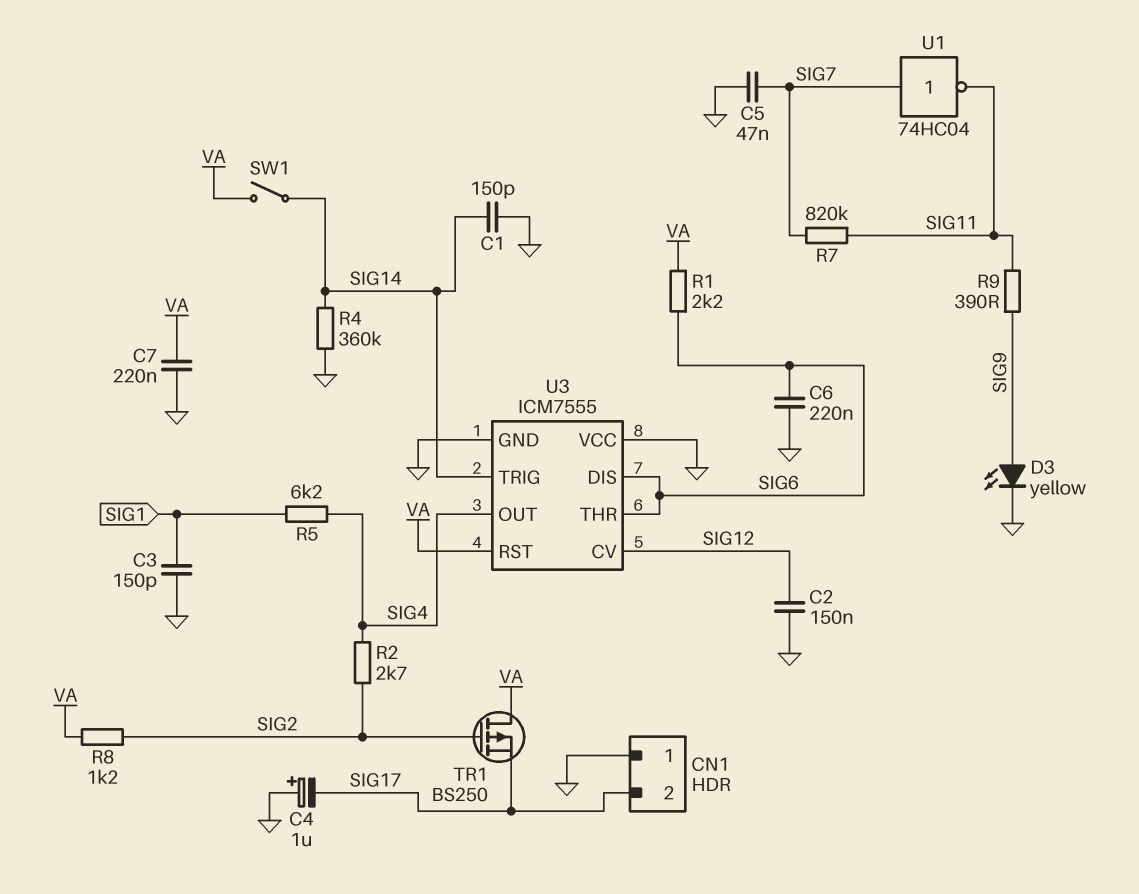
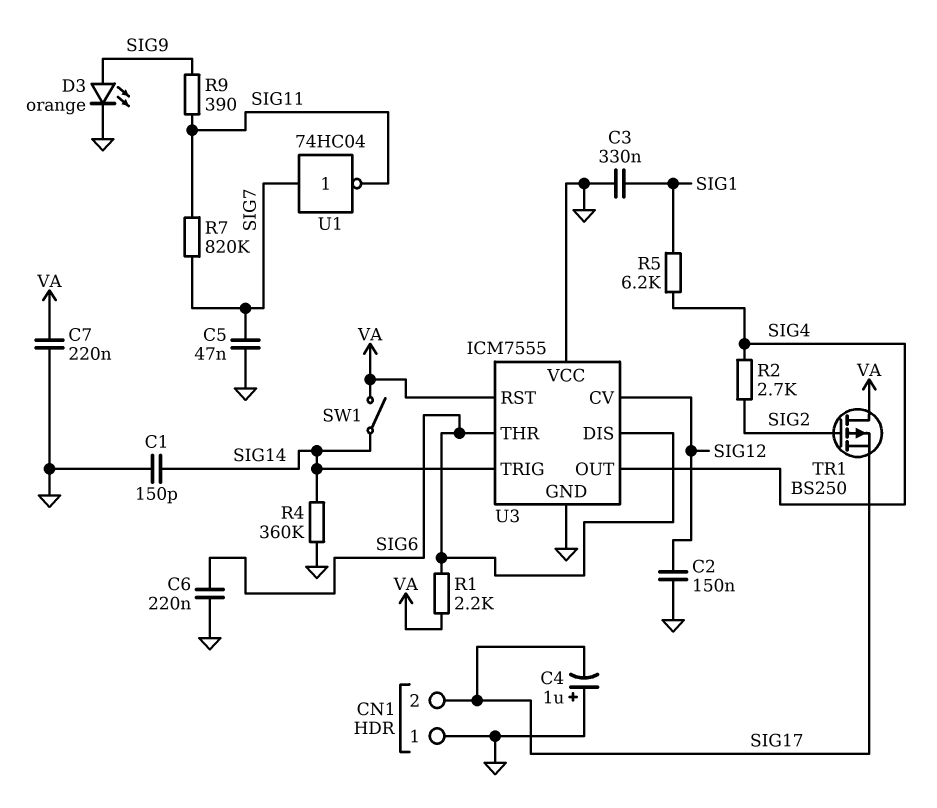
C3: 150pF (GND, SIG1) -> 330nF (GND, SIG1)
D3: LED yellow (A SIG9, K GND) -> LED orange (A SIG9, K GND)
R8: 1.2k (SIG2, VA) -> none

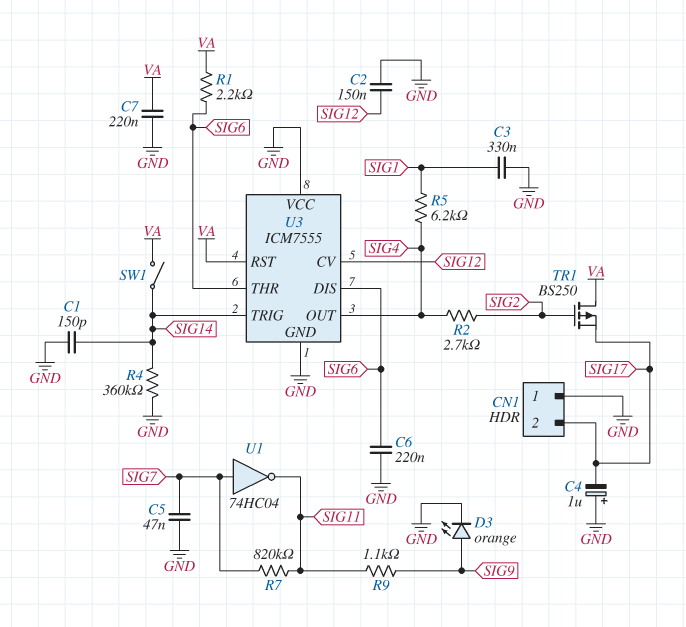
R9: 390 (SIG9, SIG11) -> 1.1k (SIG9, SIG11)

